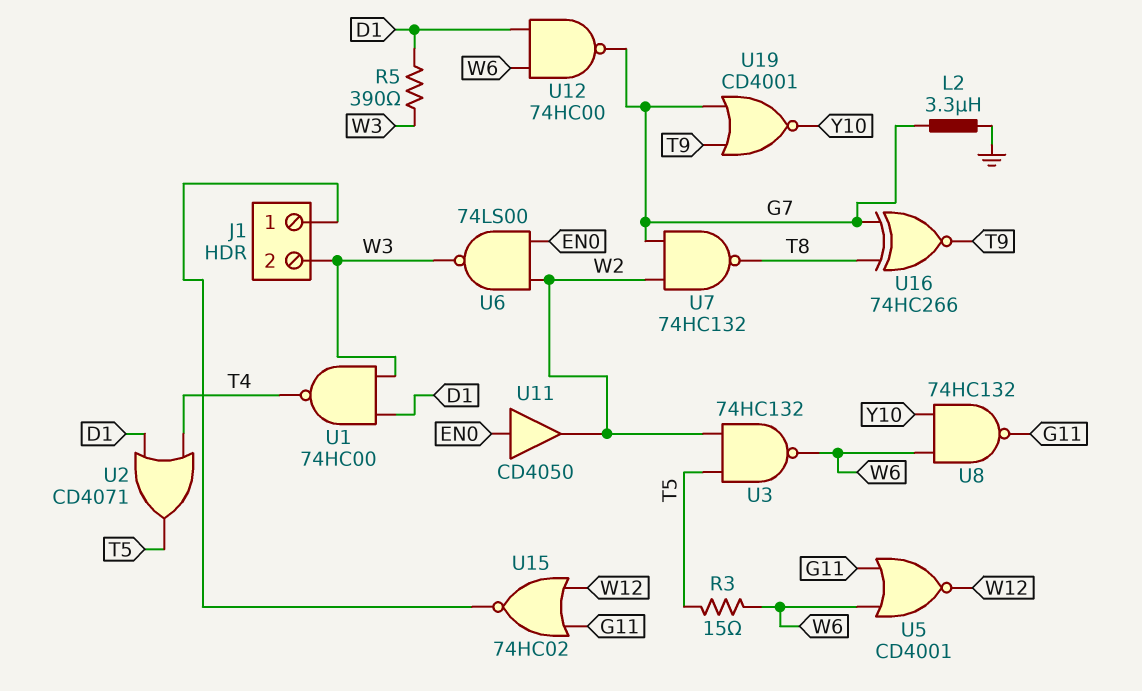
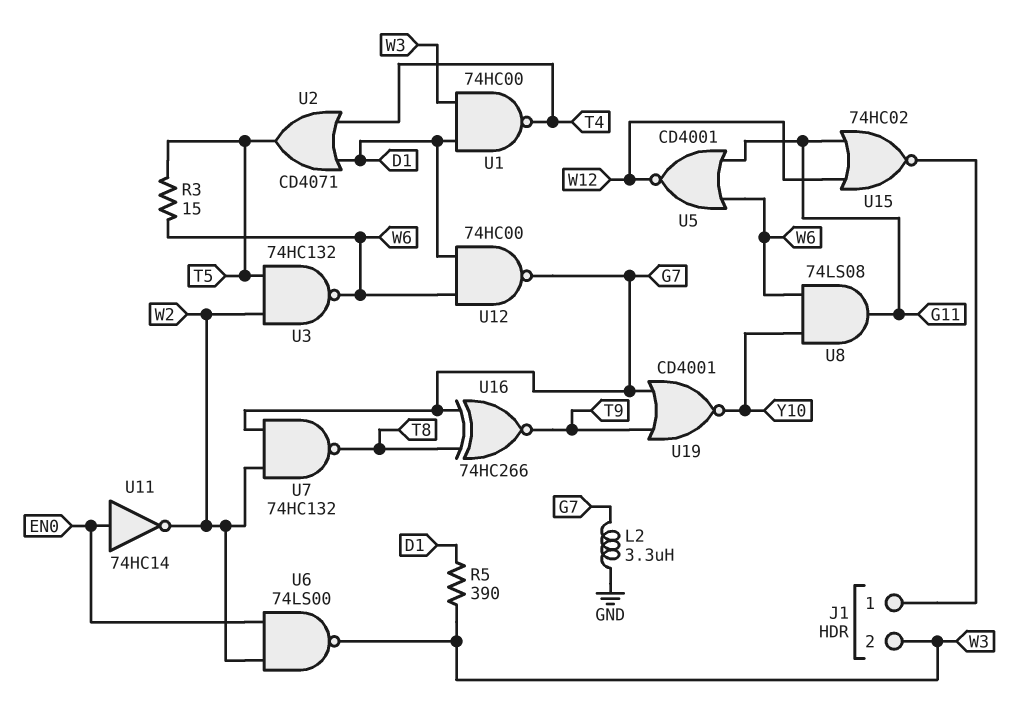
U8: NAND 74HC132 (in W6, in Y10, out G11) -> AND 74LS08 (in W6, in Y10, out G11)
U11: buffer CD4050 (in EN0, out W2) -> NOT 74HC14 (in EN0, out W2)

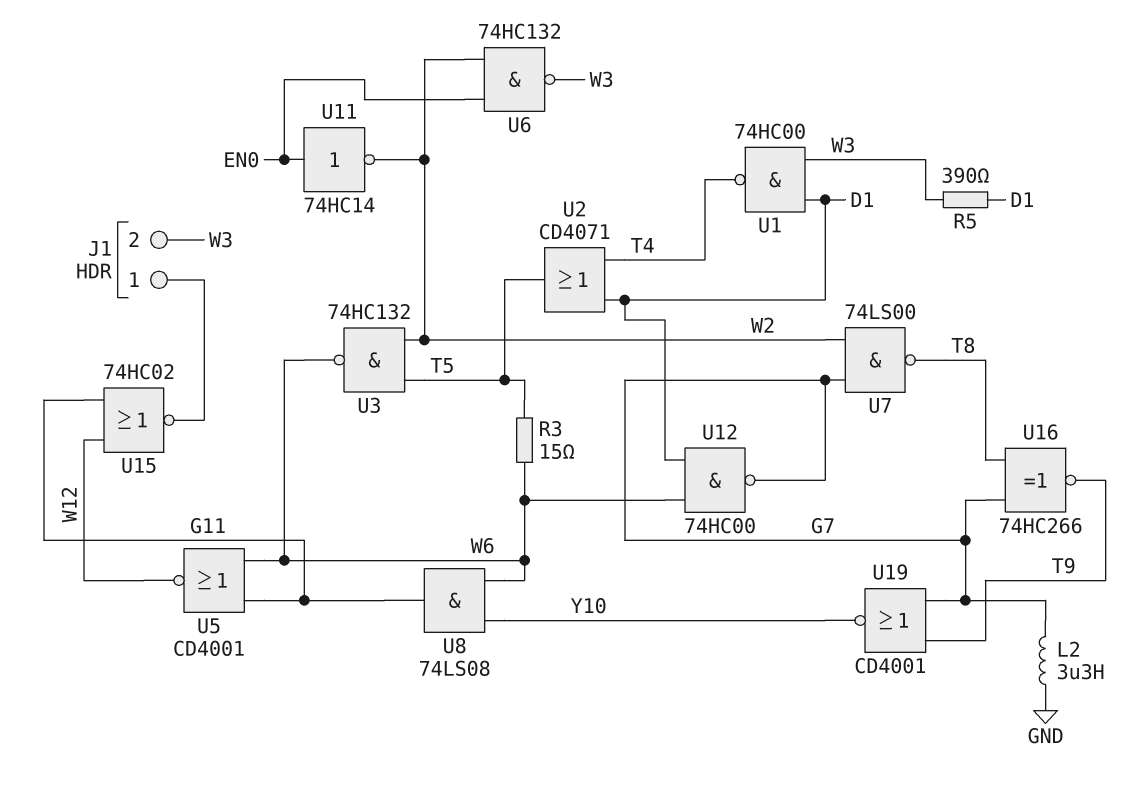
U6: NAND 74LS00 (in EN0, in W2, out W3) -> NAND 74HC132 (in EN0, in W2, out W3)
U7: NAND 74HC132 (in G7, in W2, out T8) -> NAND 74LS00 (in G7, in W2, out T8)

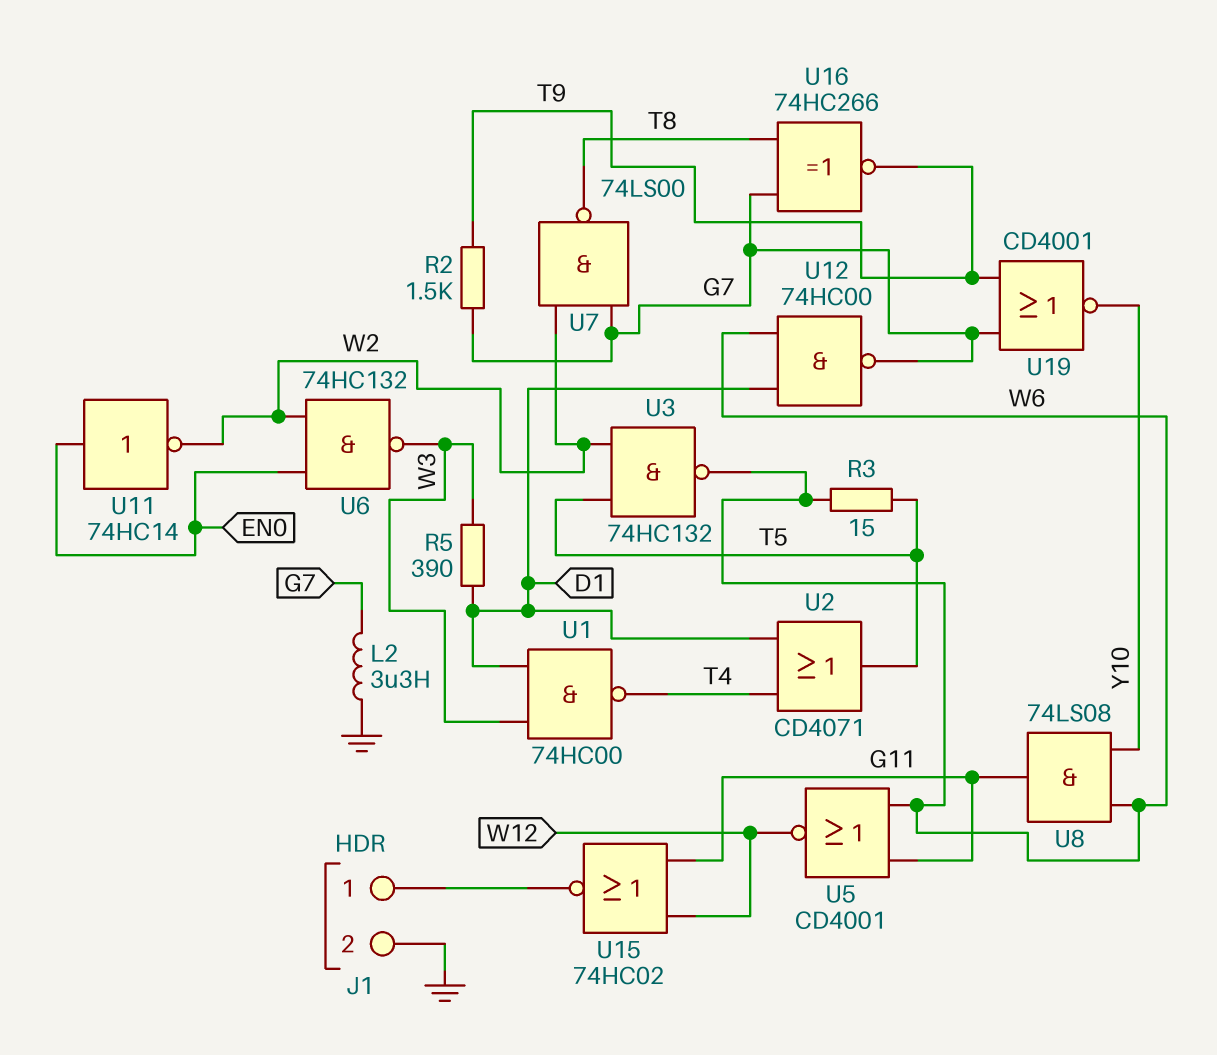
J1 pin 2: W3 -> GND
R2: none -> 1.5k (G7, T9)

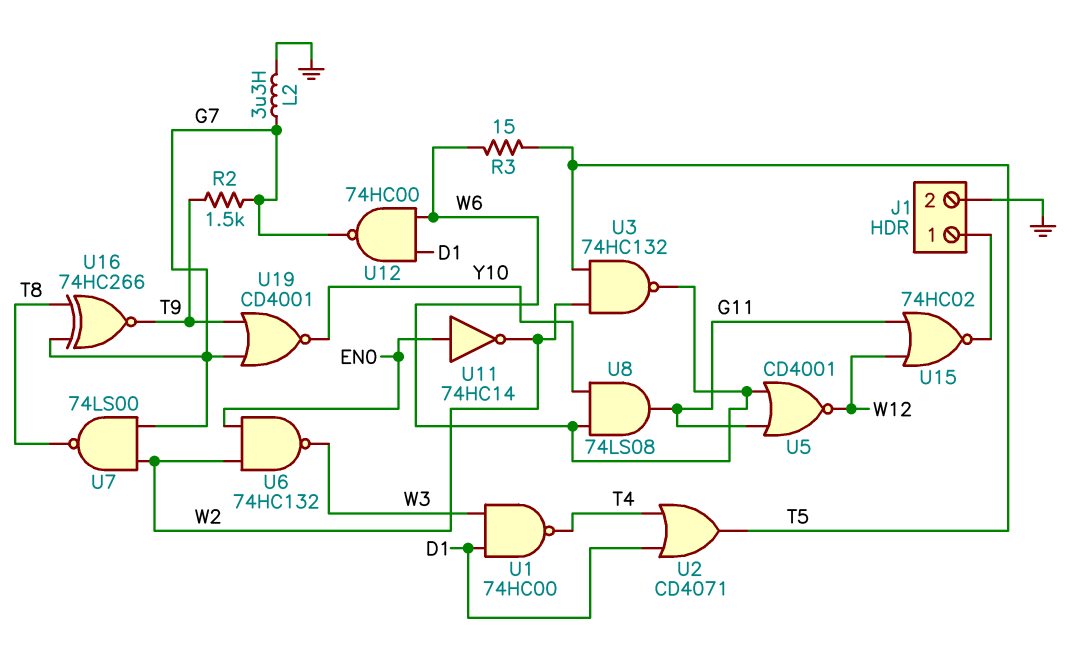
R5: 390 (D1, W3) -> none

